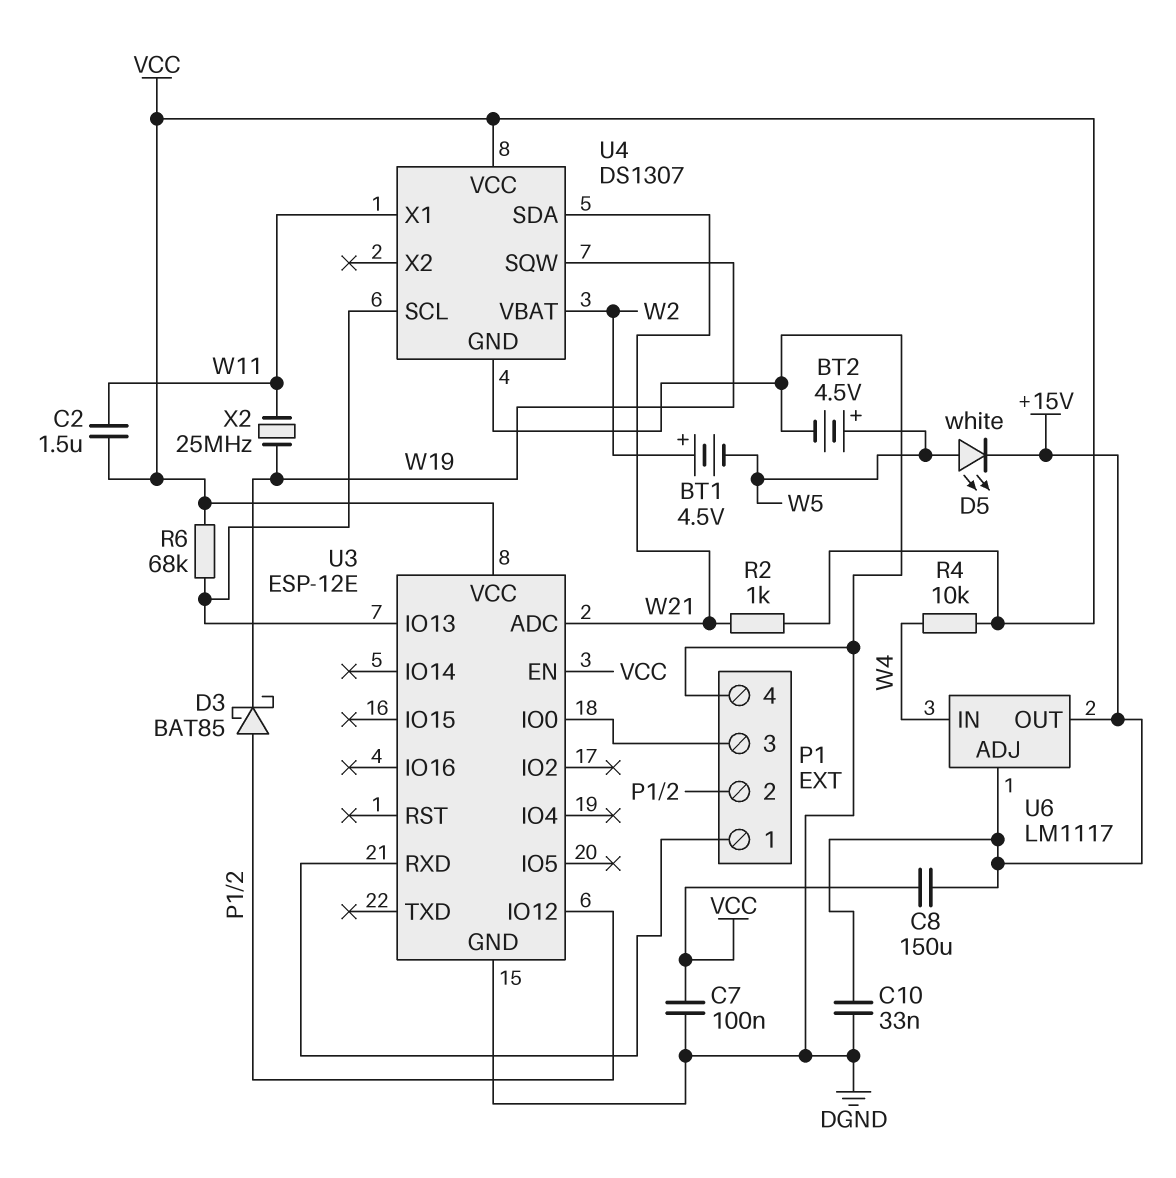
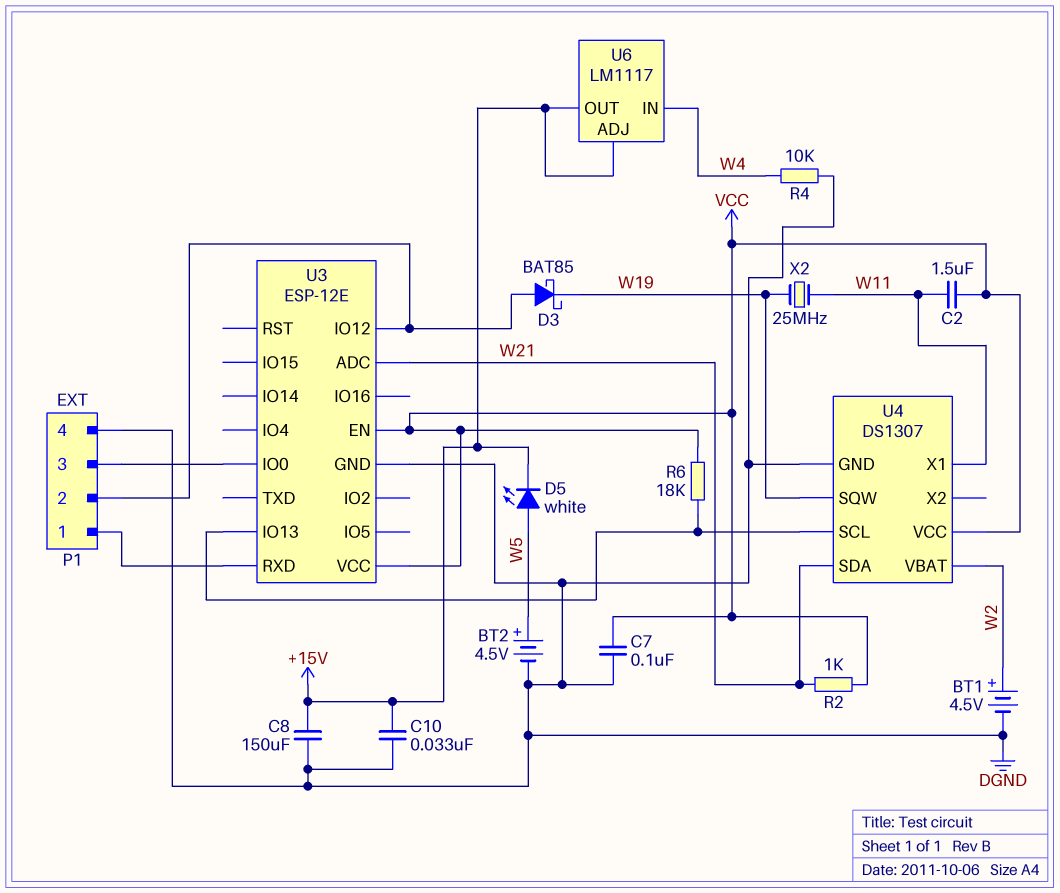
BT1: 4.5V (plus W2, minus W5) -> 4.5V (plus W2, minus DGND)
C8: 150uF (+15V, VCC) -> 150uF (+15V, DGND)
R4: 10k (VCC, W4) -> 10k (DGND, W4)
R6: 68k (U3/IO13, VCC) -> 18k (U3/IO13, VCC)

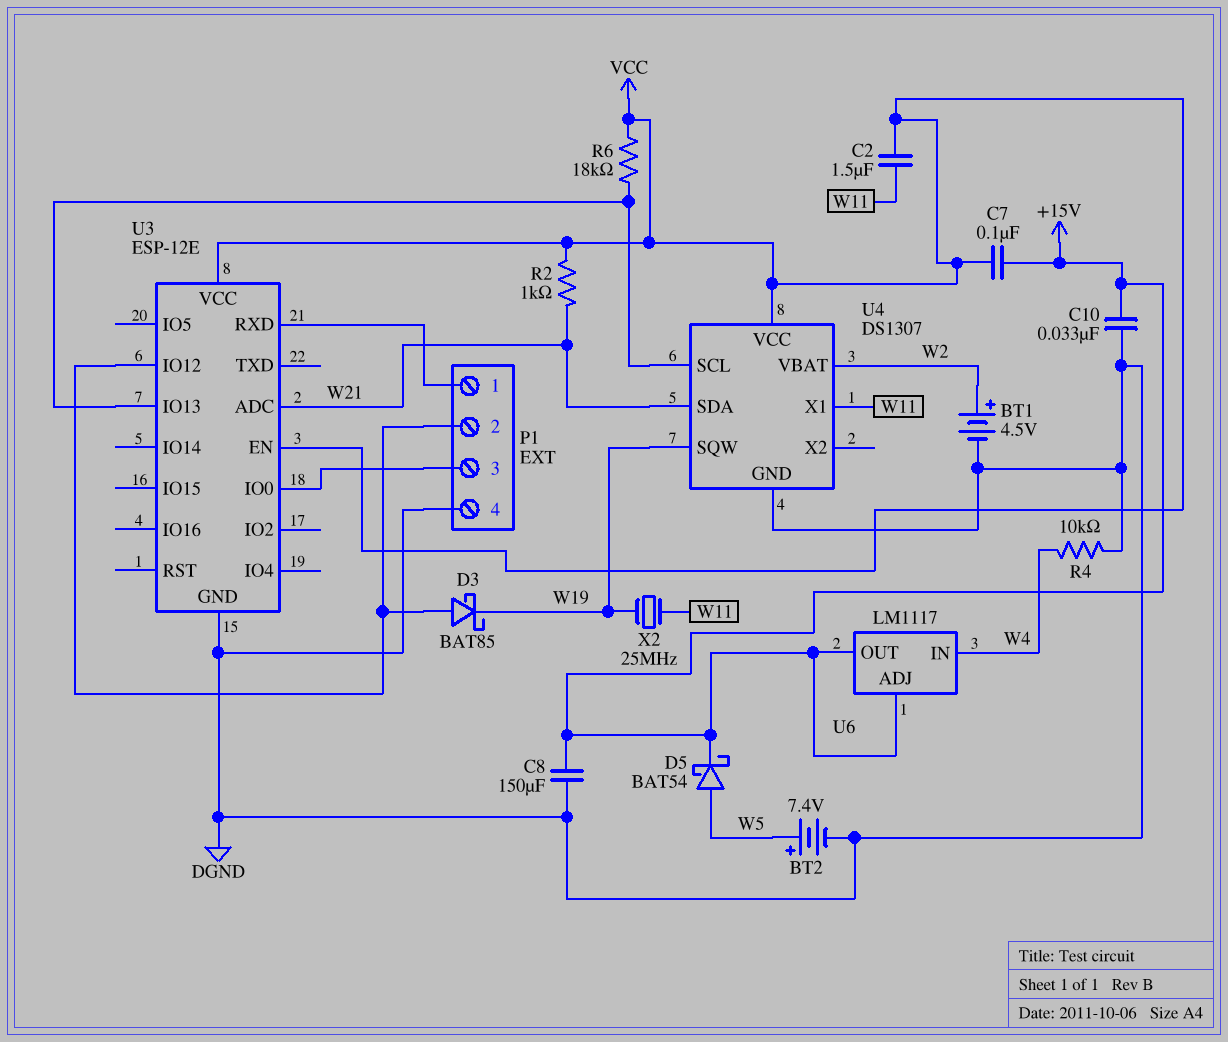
BT2: 4.5V (plus W5, minus DGND) -> 7.4V (plus W5, minus DGND)
C7: 100nF (DGND, VCC) -> 100nF (+15V, VCC)
D5: LED white (A W5, K +15V) -> schottky BAT54 (A W5, K +15V)

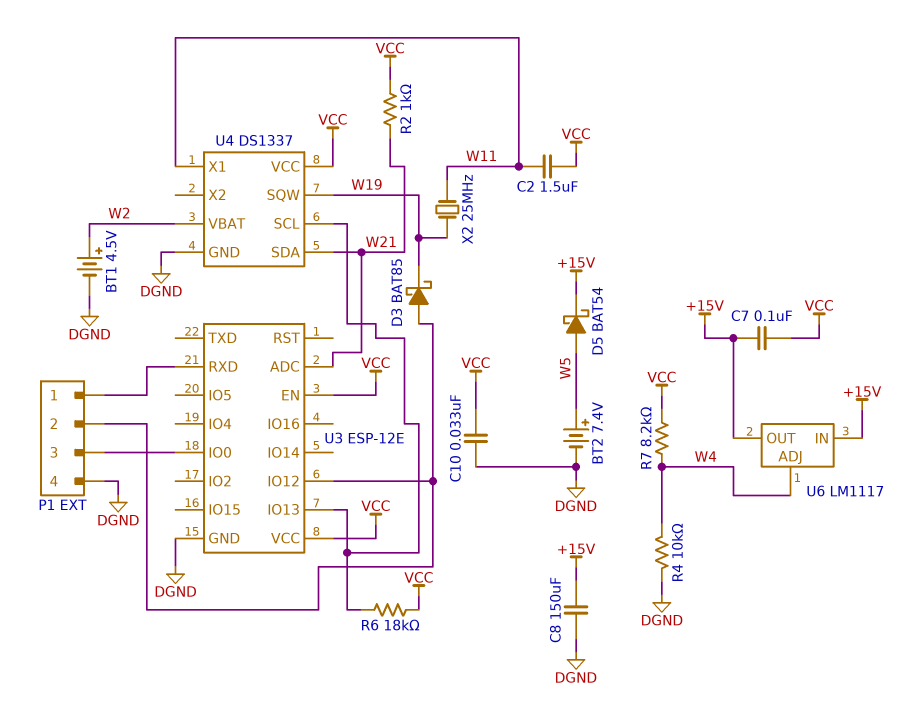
C10: 33nF (+15V, DGND) -> 33nF (DGND, VCC)
R7: none -> 8.2k (VCC, W4)
U4: DS1307 -> DS1337
U6 pin ADJ: +15V -> W4
U6 pin IN: W4 -> +15V

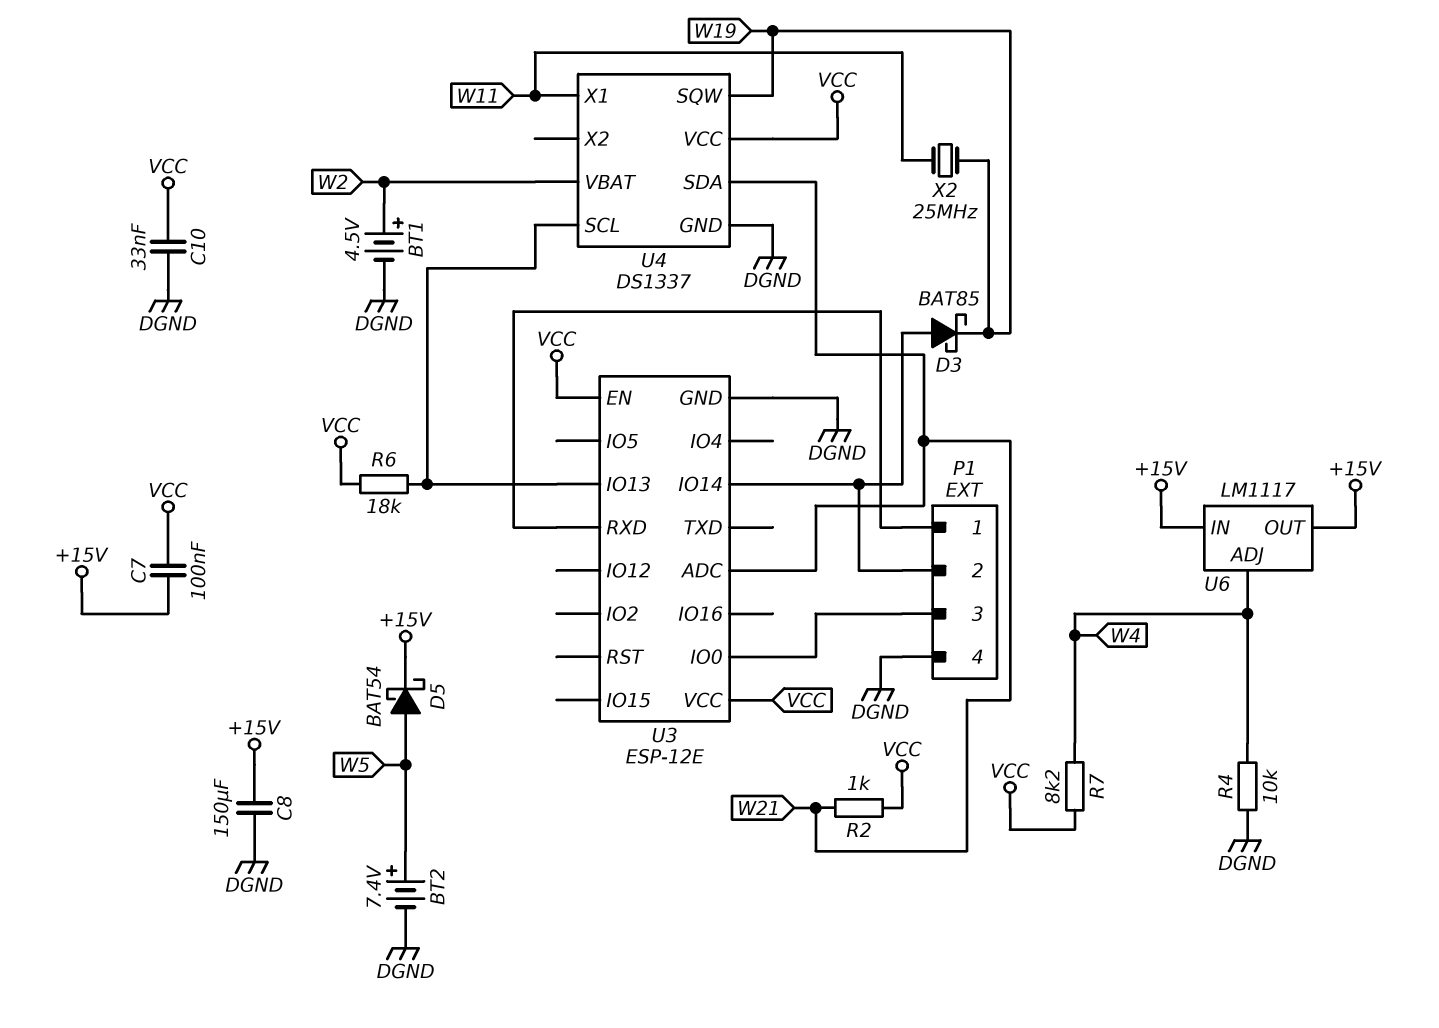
C2: 1.5uF (VCC, W11) -> none
U3 pin IO12: P1/2 -> none
U3 pin IO14: none -> P1/2

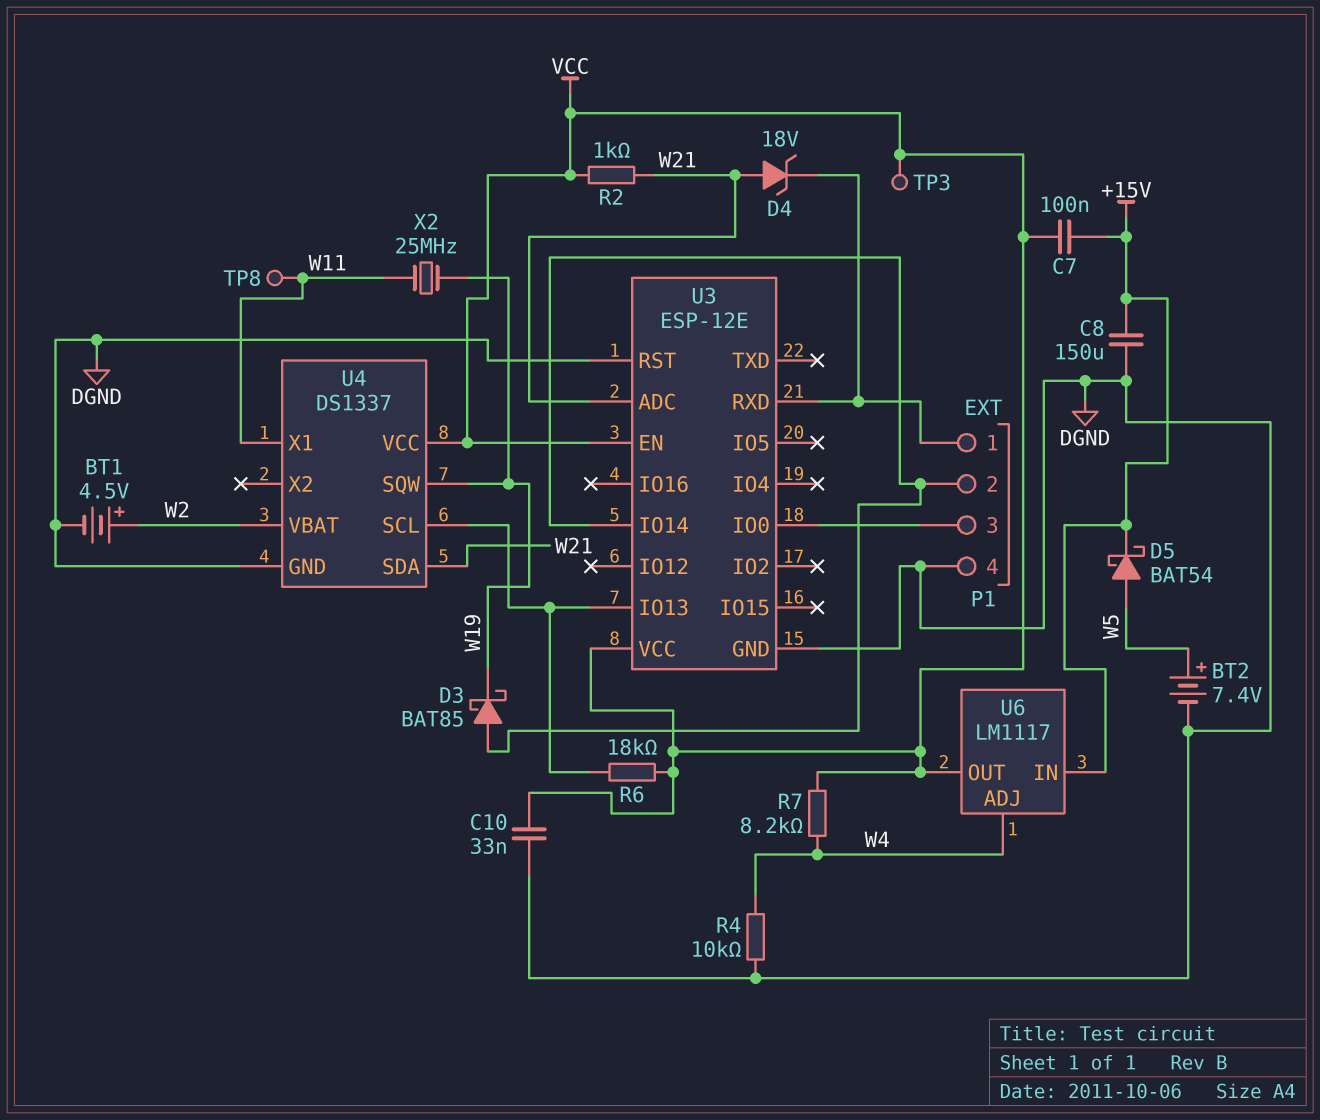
D4: none -> zener 18V (A W21, K P1/1)
TP3: none -> test point (VCC)
TP8: none -> test point (W11)
U3 pin RST: none -> DGND
U6 pin OUT: +15V -> VCC

